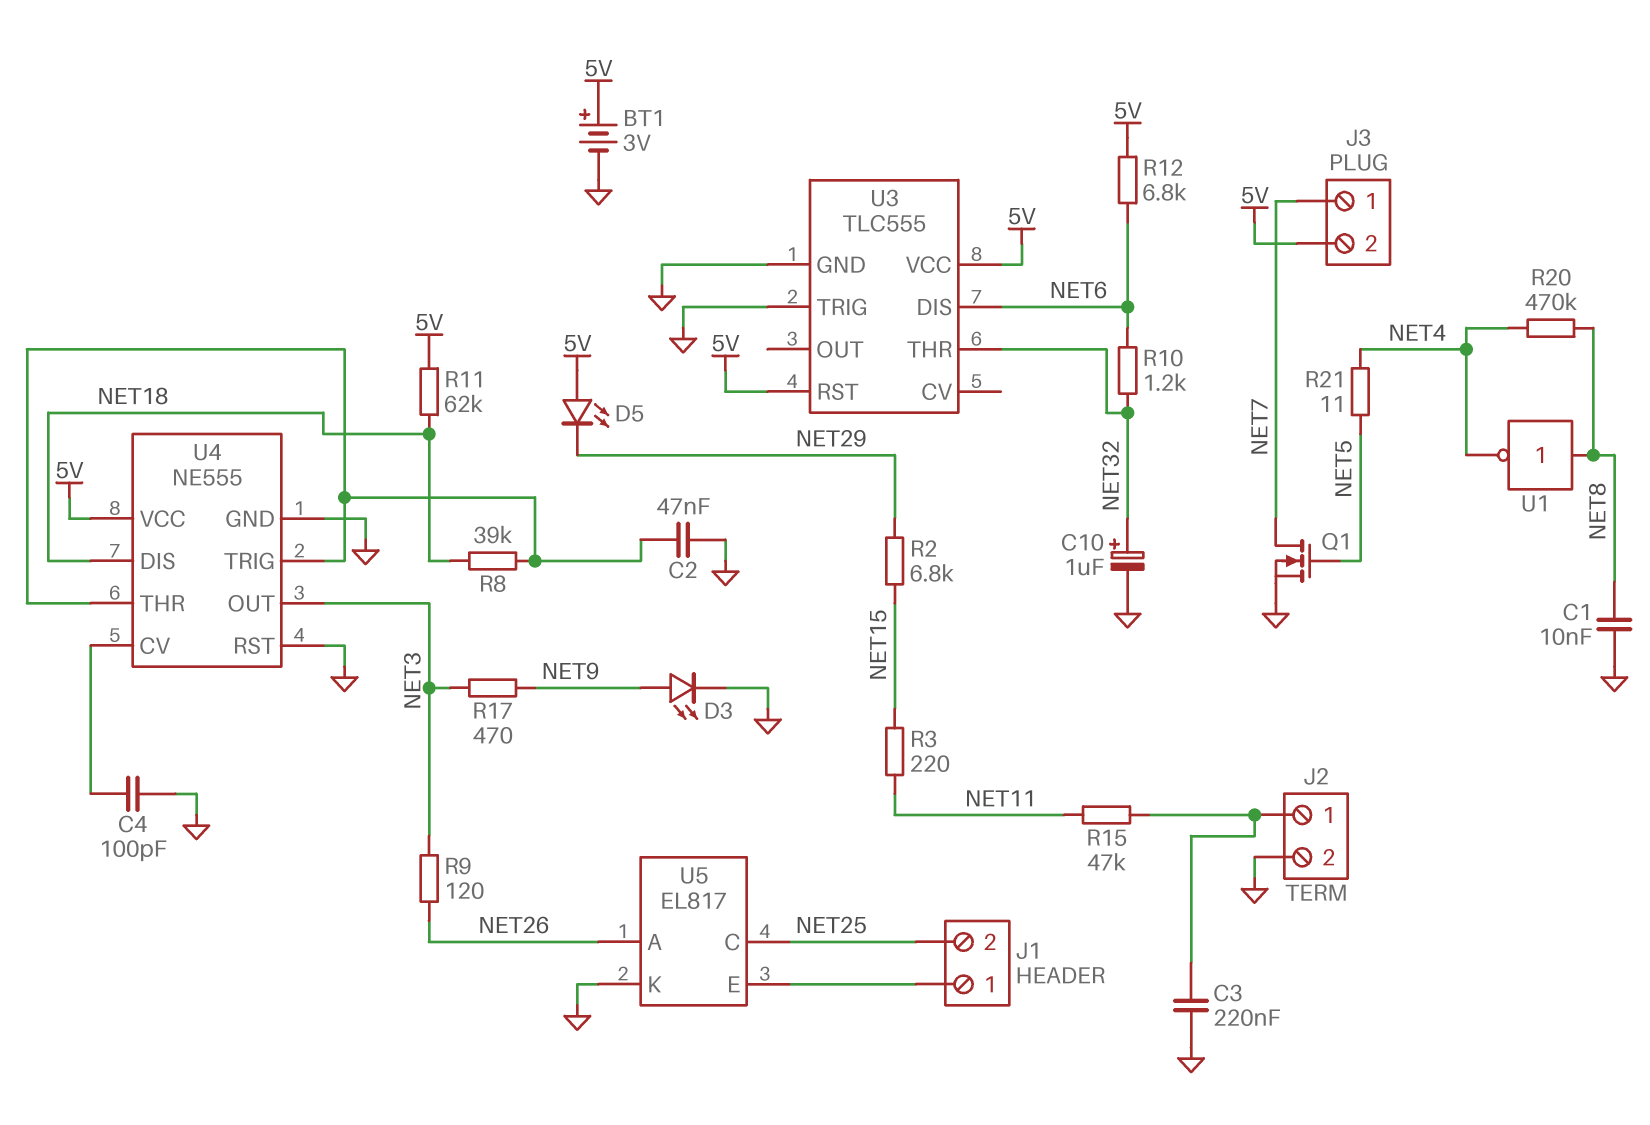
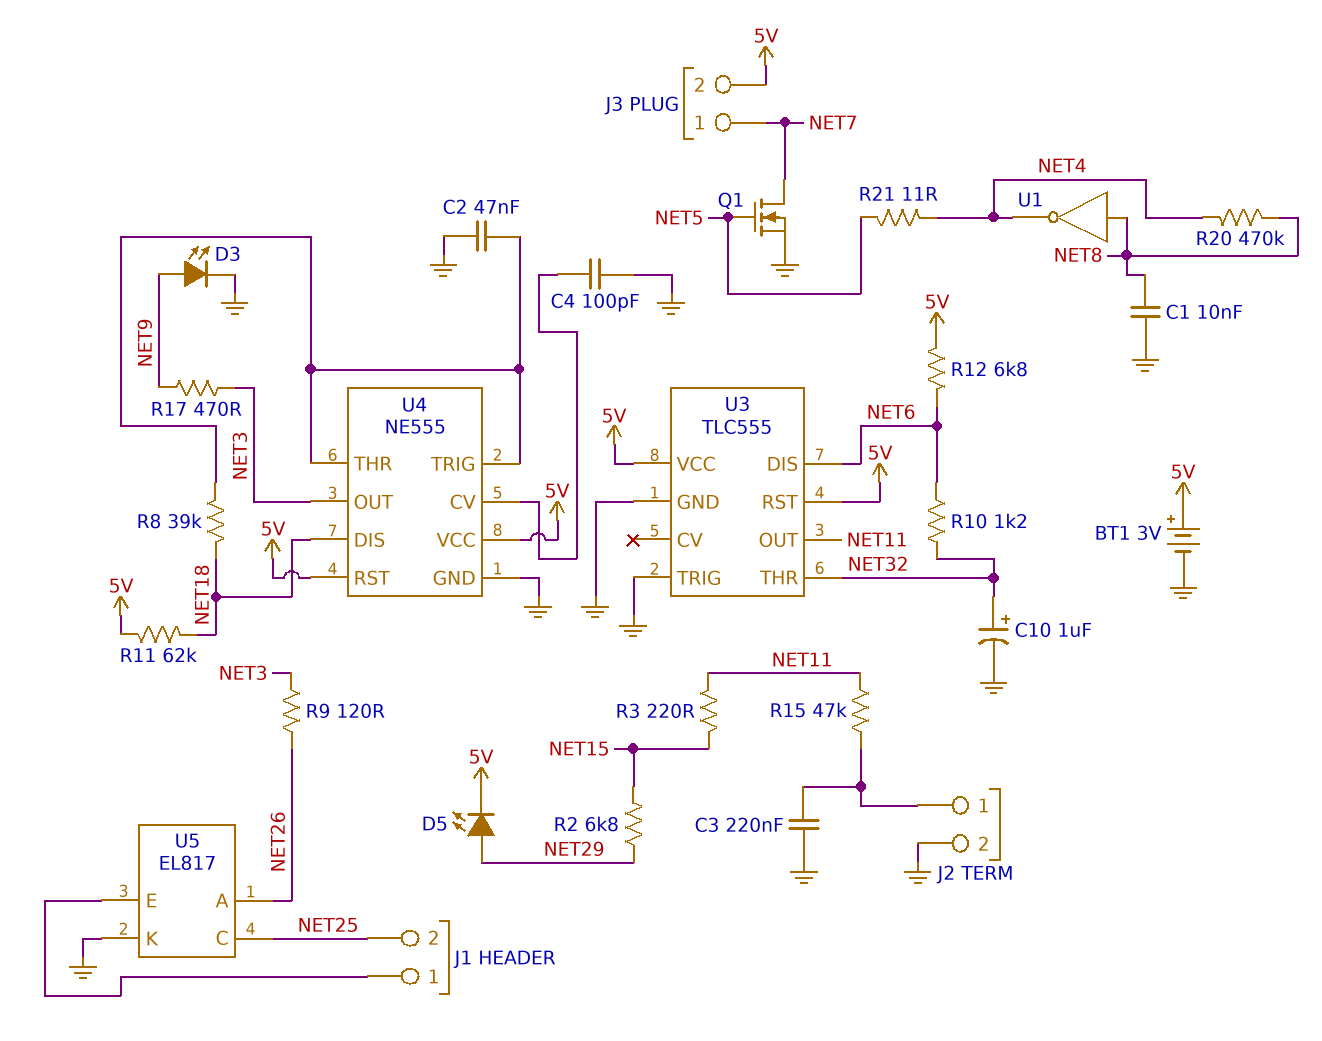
D5: LED (A 5V, K NET29) -> LED (A NET29, K 5V)
U3 pin OUT: none -> NET11
U4 pin RST: GND -> 5V

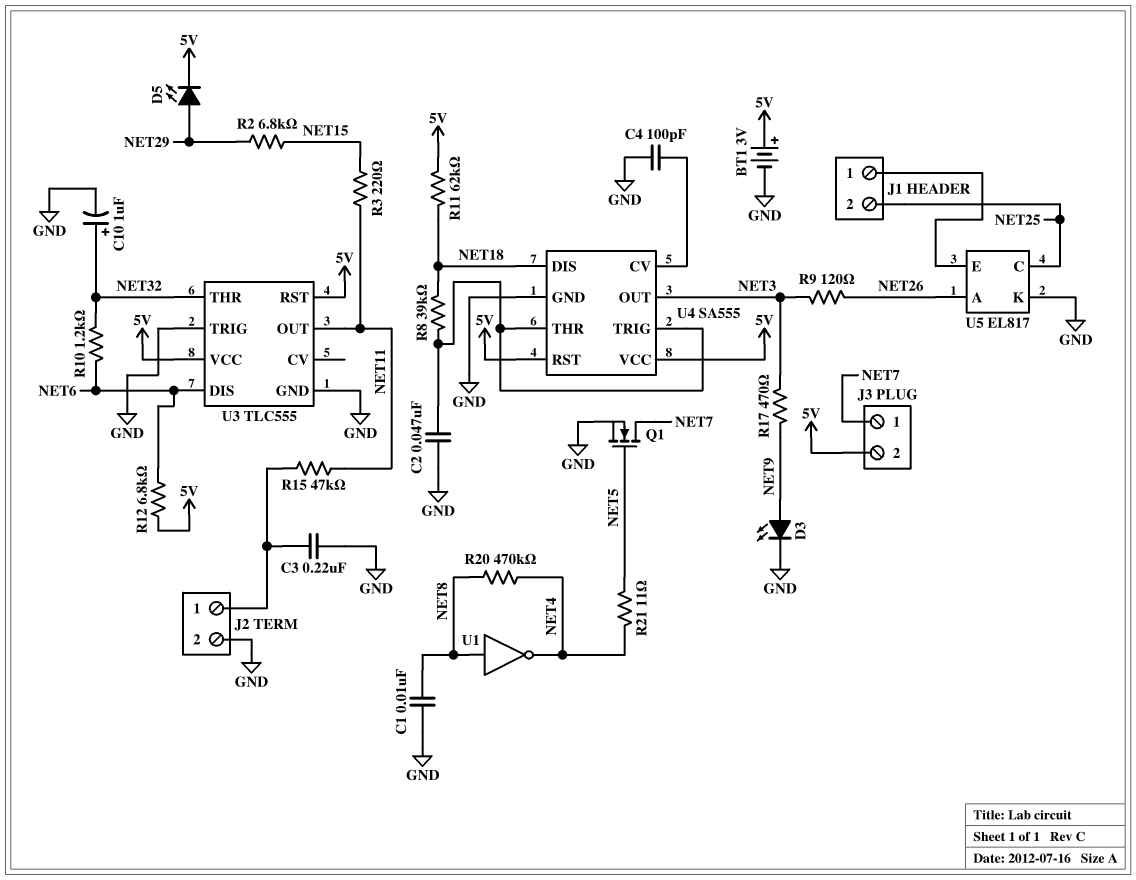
U4: NE555 -> SA555

